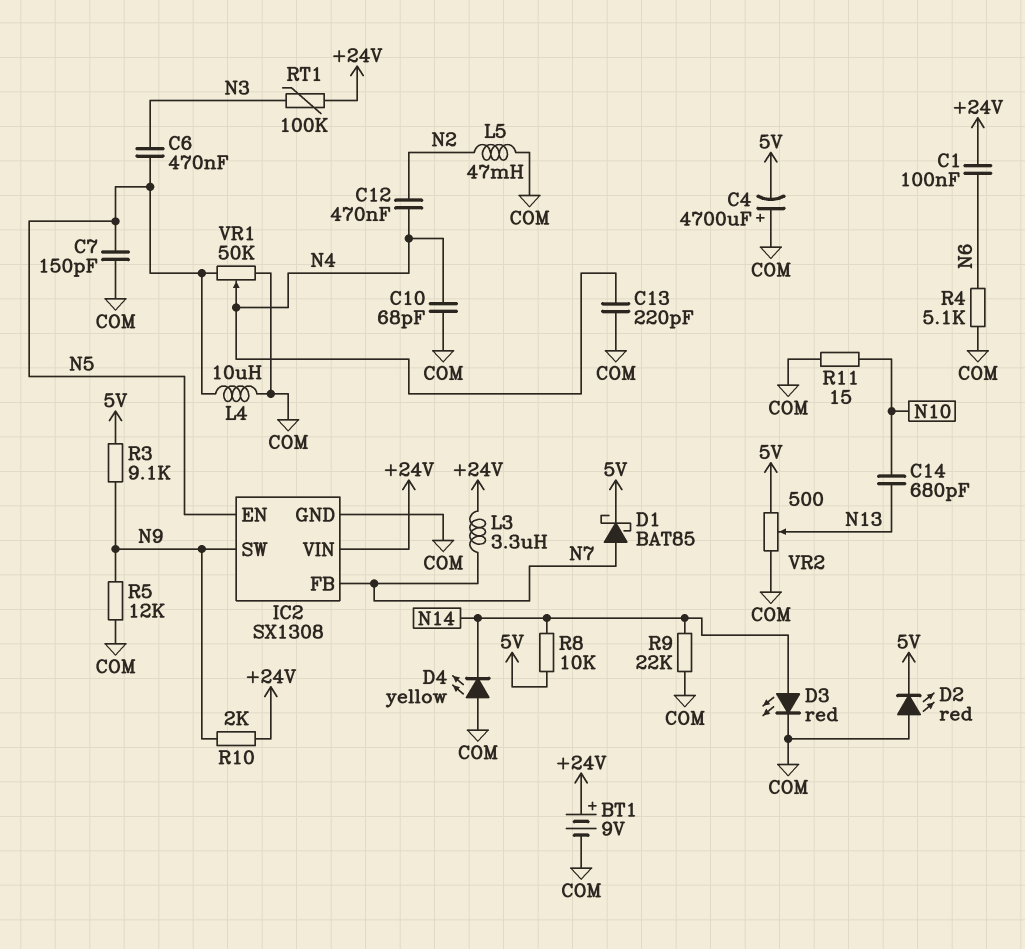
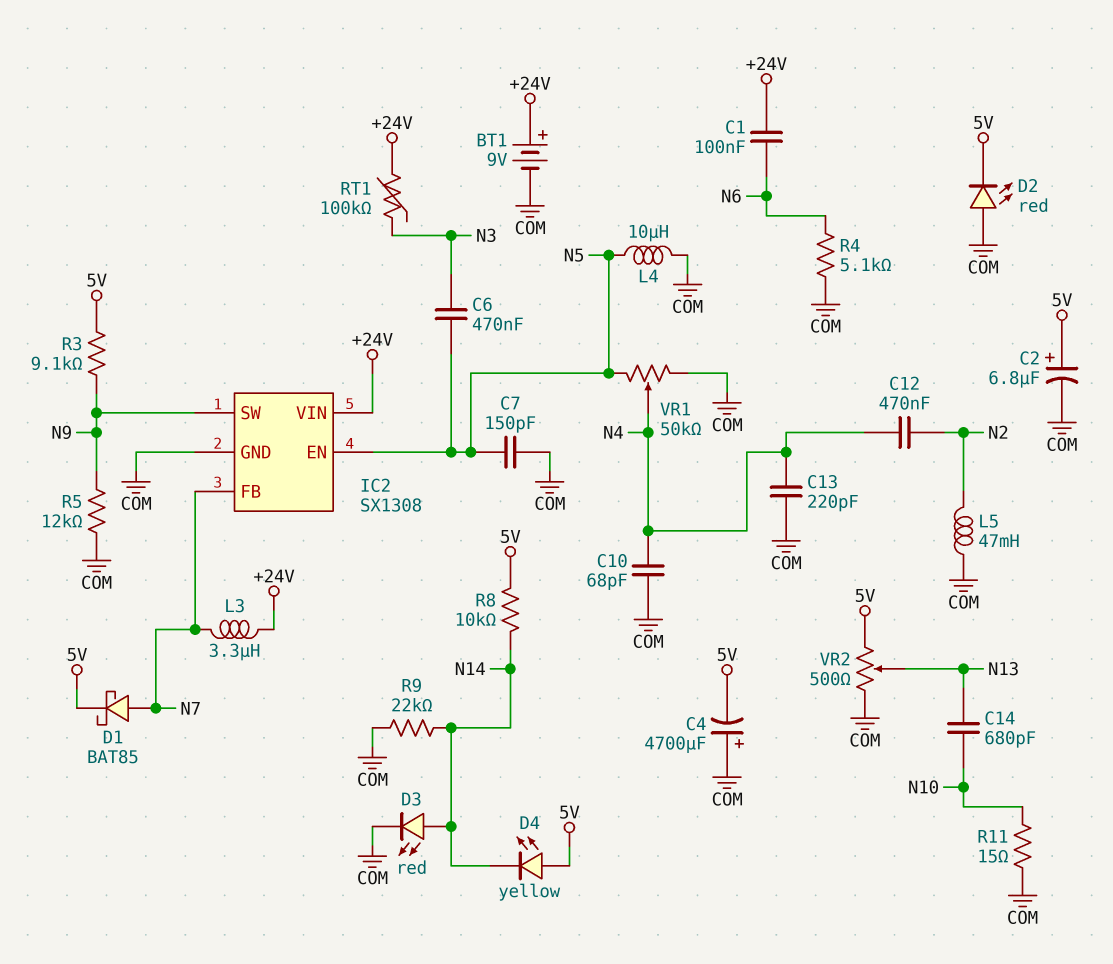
C2: none -> 6.8uF (plus 5V, minus COM)
D4: LED yellow (A COM, K N14) -> LED yellow (A 5V, K N14)
R10: 2k (+24V, N9) -> none

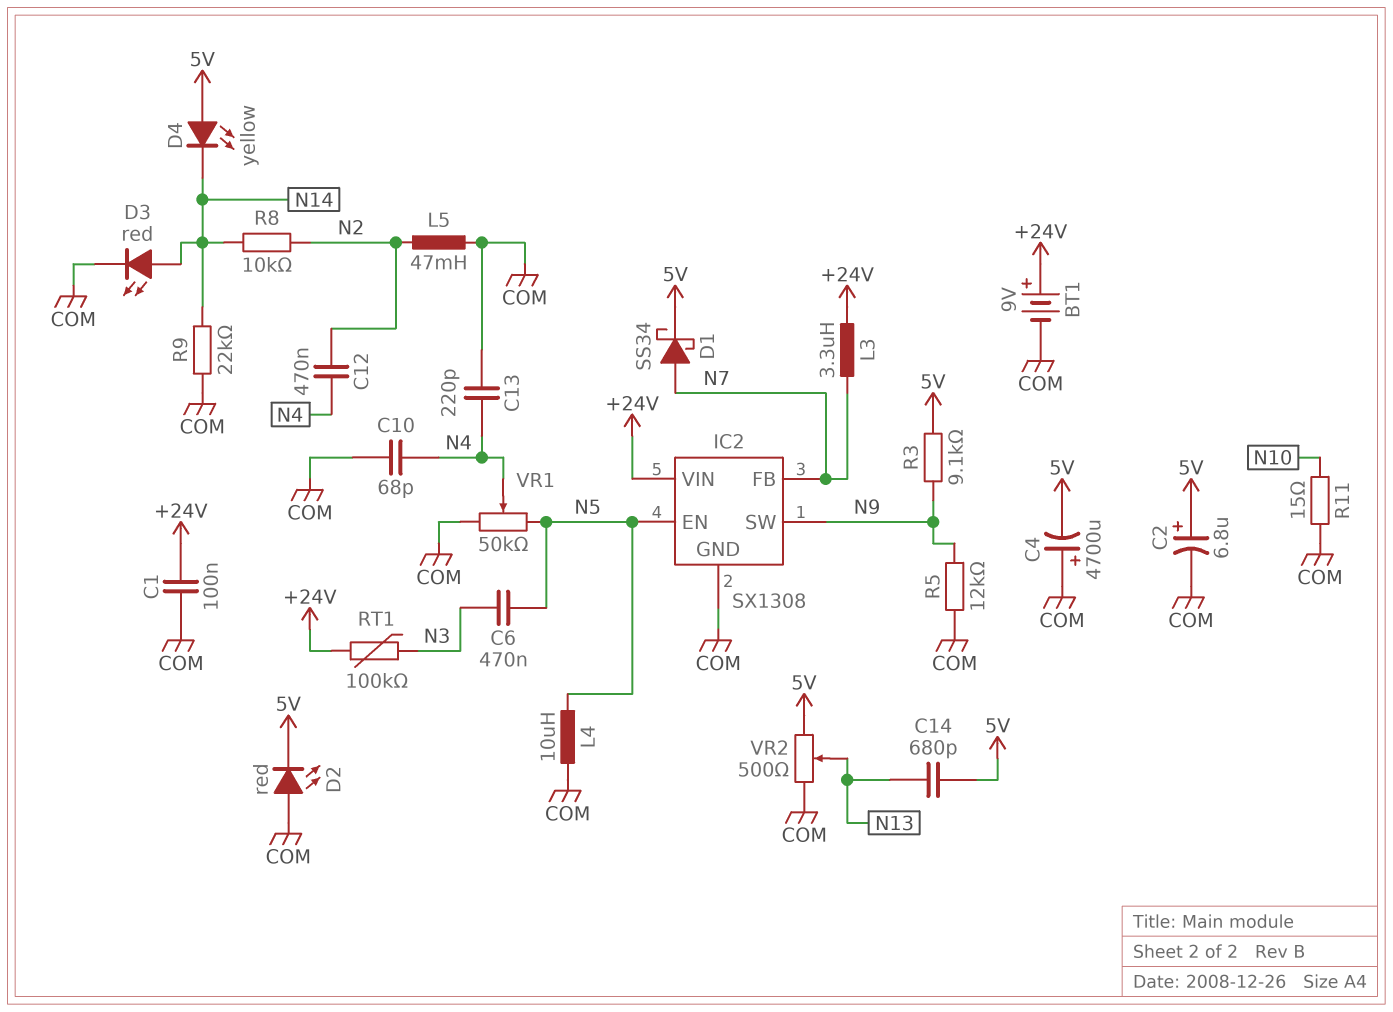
C1: 100nF (+24V, N6) -> 100nF (+24V, COM)
C7: 150pF (COM, N5) -> none
C14: 680pF (N10, N13) -> 680pF (5V, N13)
D1: schottky BAT85 (A N7, K 5V) -> schottky SS34 (A N7, K 5V)
R4: 5.1k (COM, N6) -> none
R8: 10k (5V, N14) -> 10k (N2, N14)

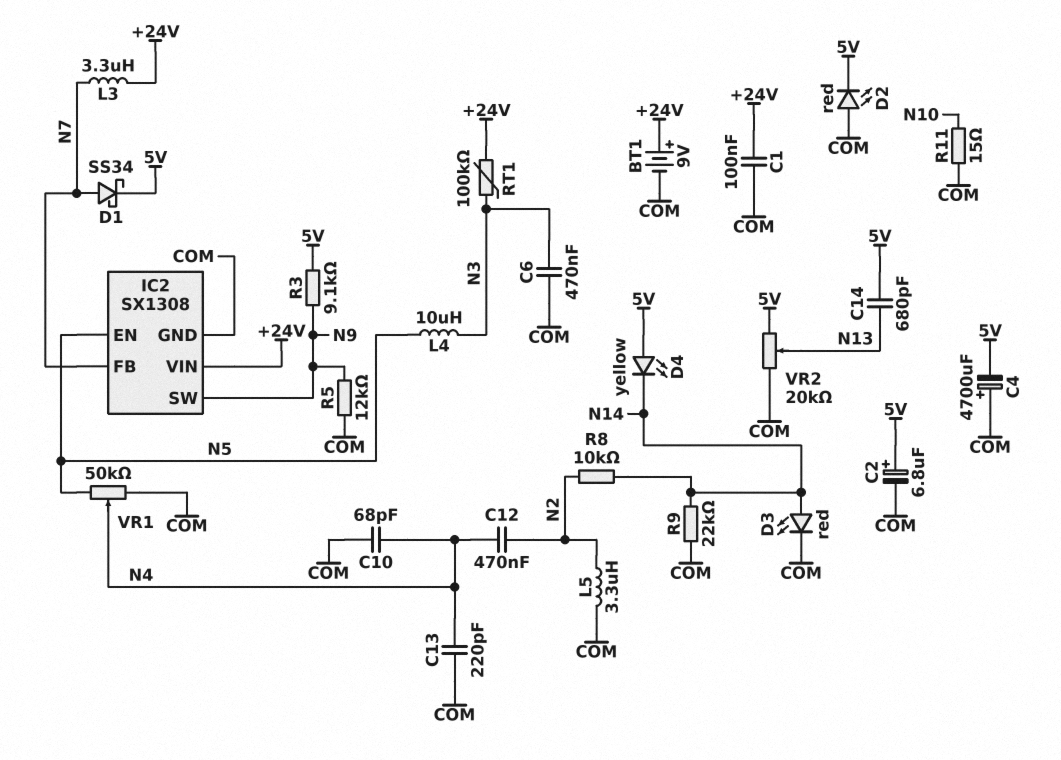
C6: 470nF (N3, N5) -> 470nF (COM, N3)
L4: 10uH (COM, N5) -> 10uH (N3, N5)
L5: 47mH (COM, N2) -> 3.3uH (COM, N2)
VR2: 500 (5V, COM, wiper N13) -> 20k (5V, COM, wiper N13)

